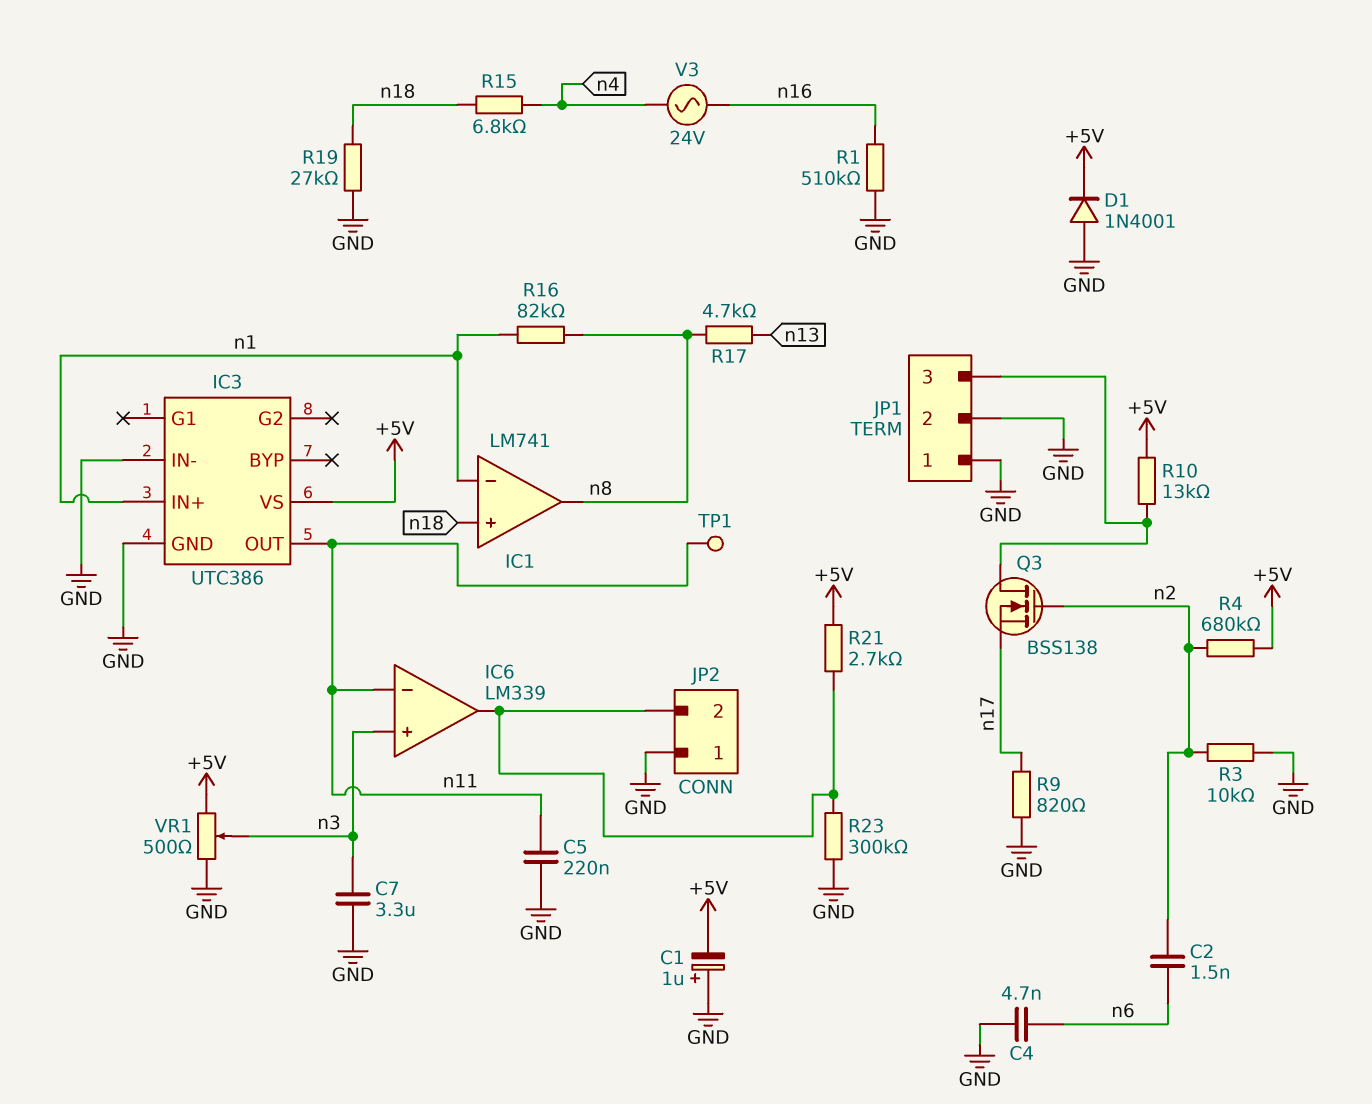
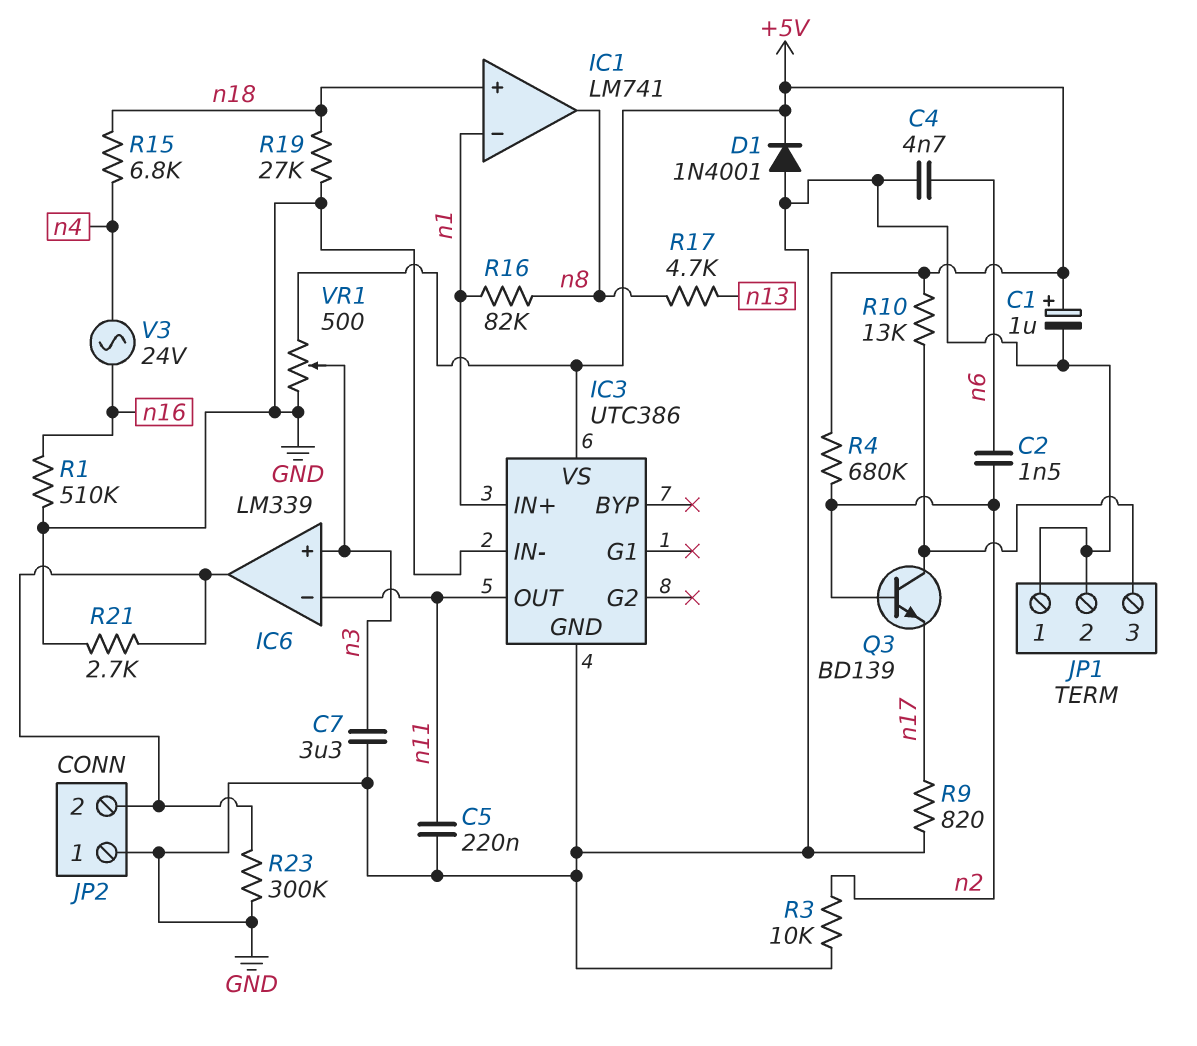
C1: 1uF (plus GND, minus +5V) -> 1uF (plus +5V, minus GND)
Q3: NMOS BSS138 (G n2, D JP1/3, S n17) -> NPN BD139 (B n2, C JP1/3, E n17)
R21: 2.7k (+5V, IC6/out) -> 2.7k (GND, IC6/out)
TP1: test point (n11) -> none

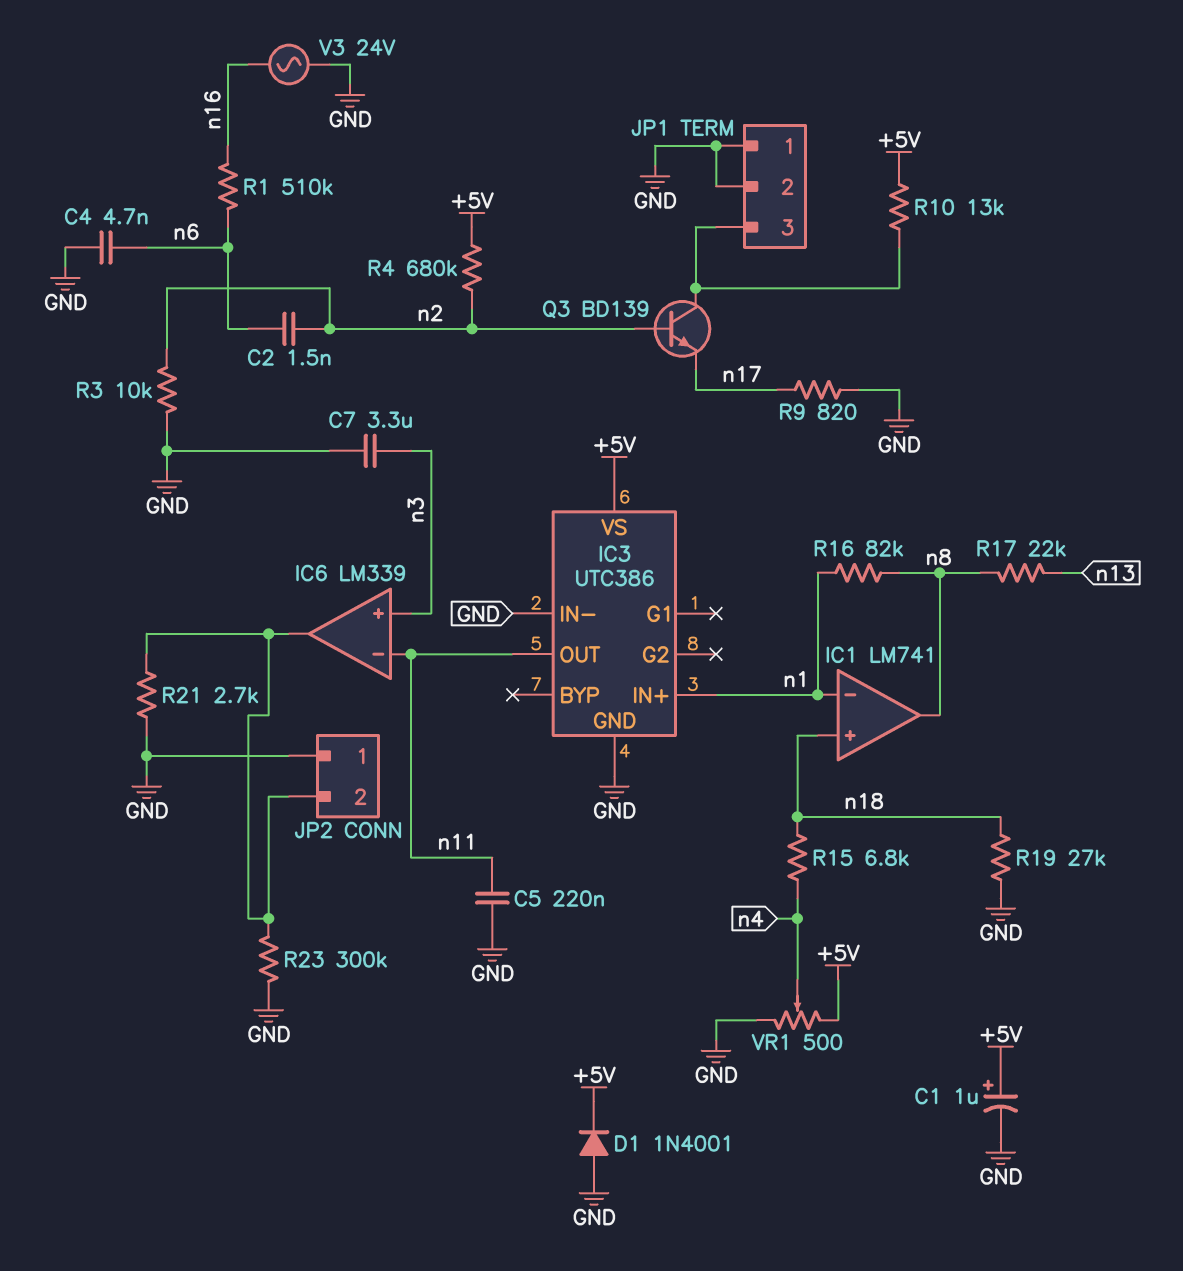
R1: 510k (GND, n16) -> 510k (n6, n16)
R17: 4.7k (n8, n13) -> 22k (n8, n13)
V3: AC 24V (n4, n16) -> AC 24V (GND, n16)
VR1: 500 (+5V, GND, wiper n3) -> 500 (+5V, GND, wiper n4)

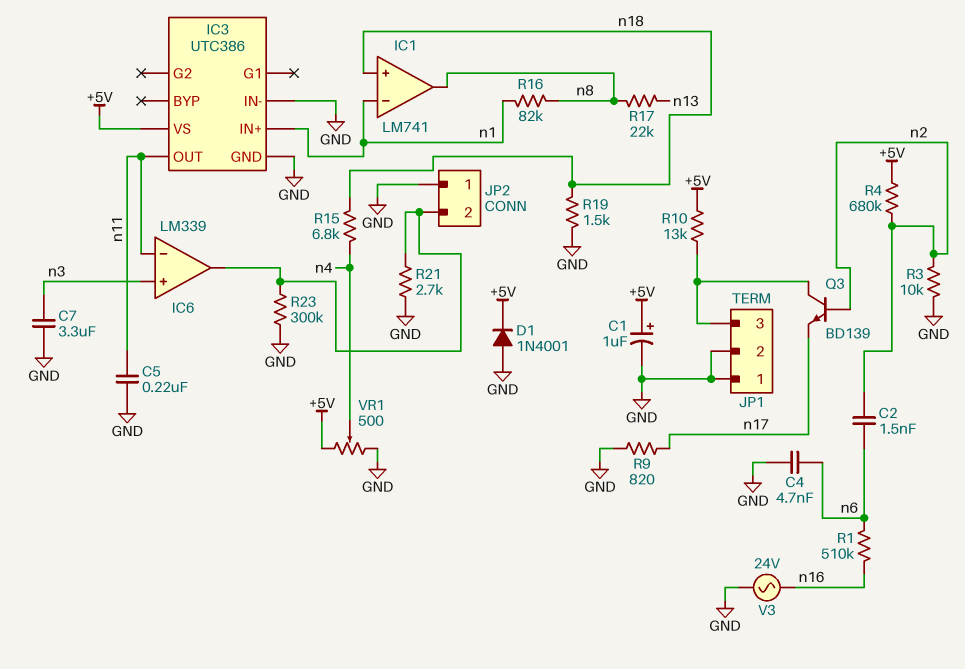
R19: 27k (GND, n18) -> 1.5k (GND, n18)

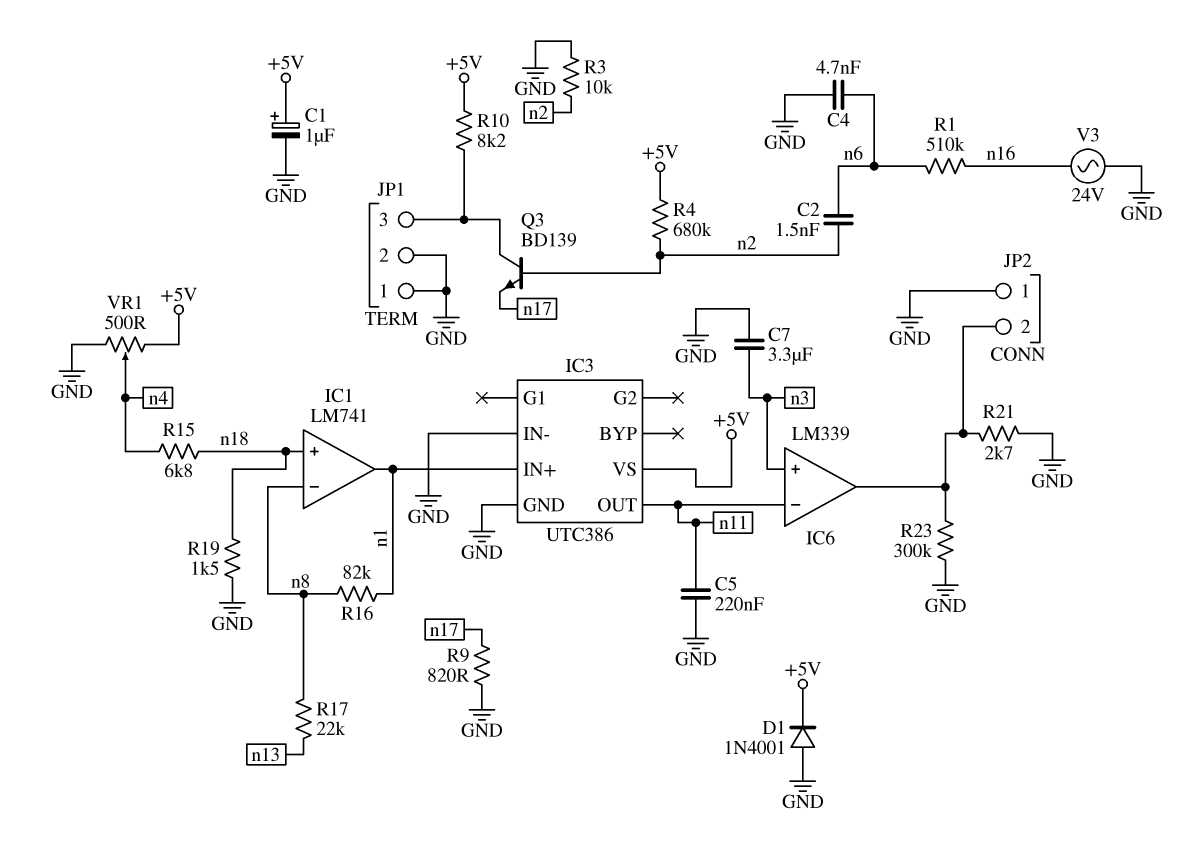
IC1 pin in-: n1 -> n8
IC1 pin out: n8 -> n1
R10: 13k (+5V, JP1/3) -> 8.2k (+5V, JP1/3)

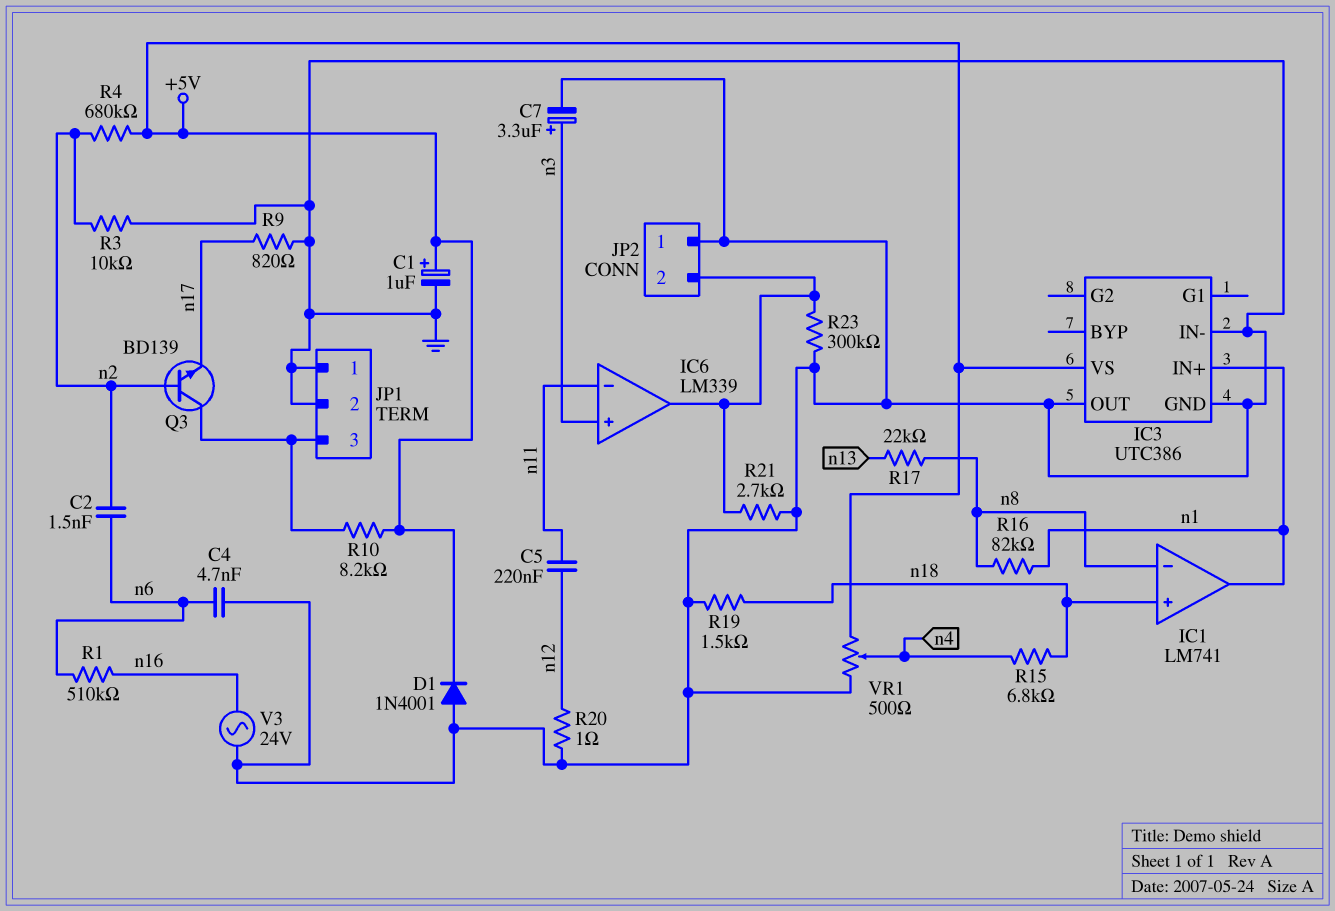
C5: 220nF (GND, n11) -> 220nF (n11, n12)
C7: 3.3uF (GND, n3) -> 3.3uF (plus n3, minus GND)
IC3 pin OUT: n11 -> GND
R20: none -> 1 (GND, n12)

